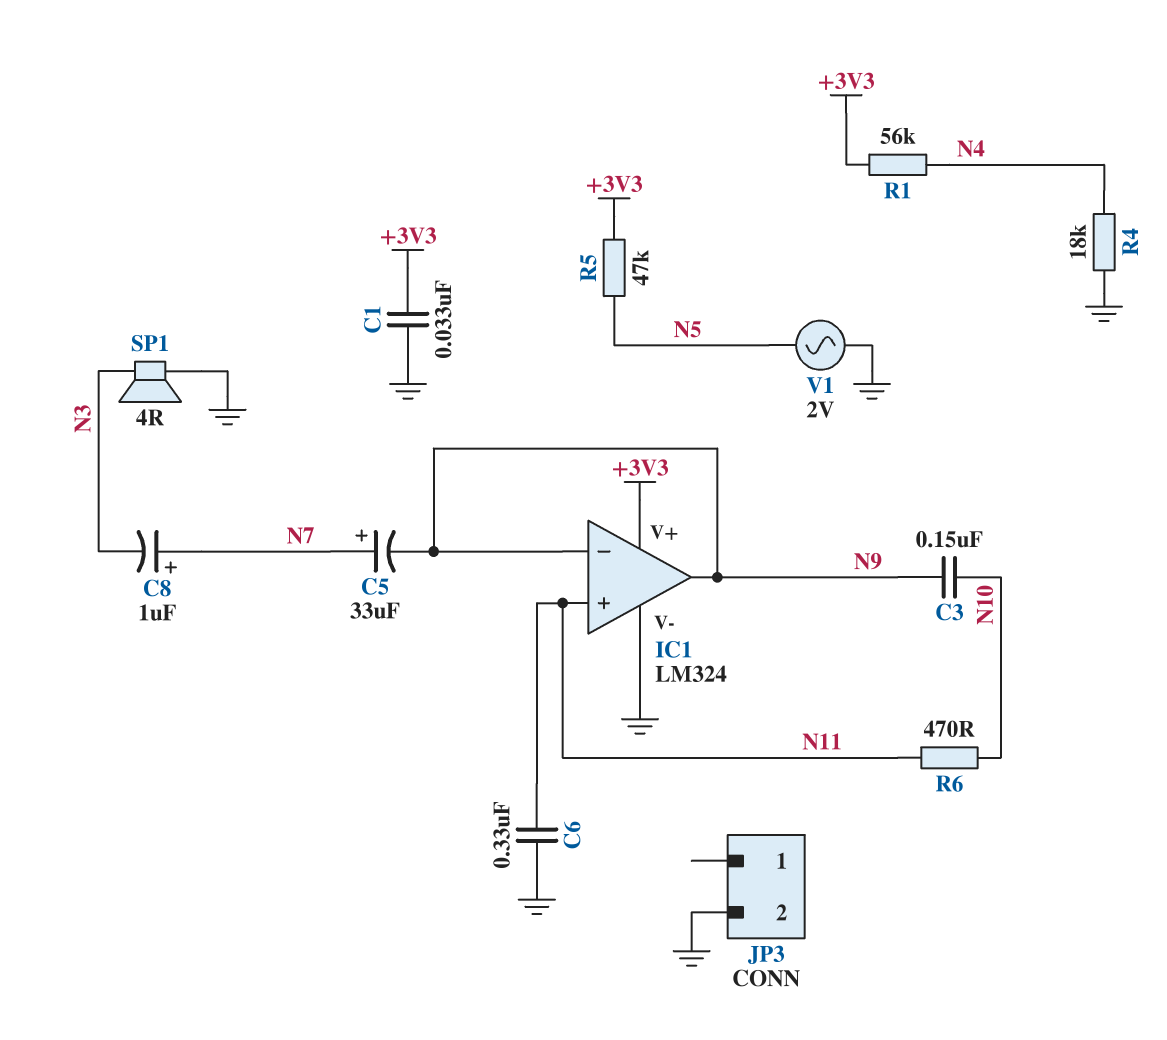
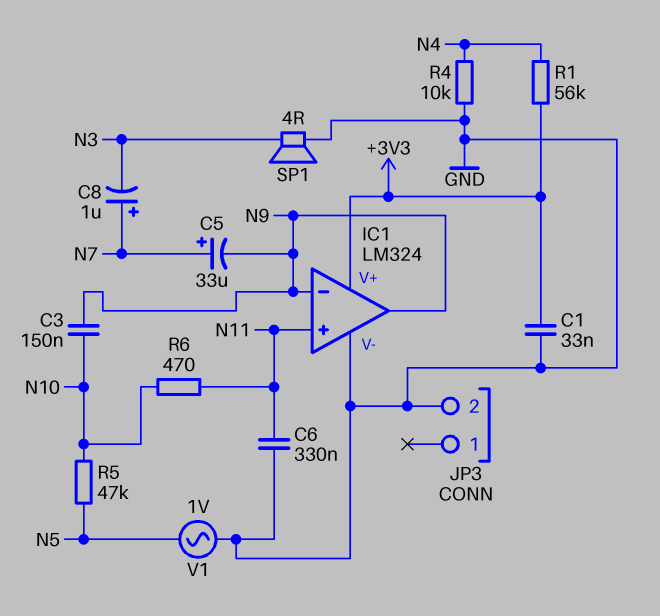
R4: 18k (GND, N4) -> 10k (GND, N4)
R5: 47k (+3V3, N5) -> 47k (N5, N10)
V1: AC 2V (GND, N5) -> AC 1V (GND, N5)

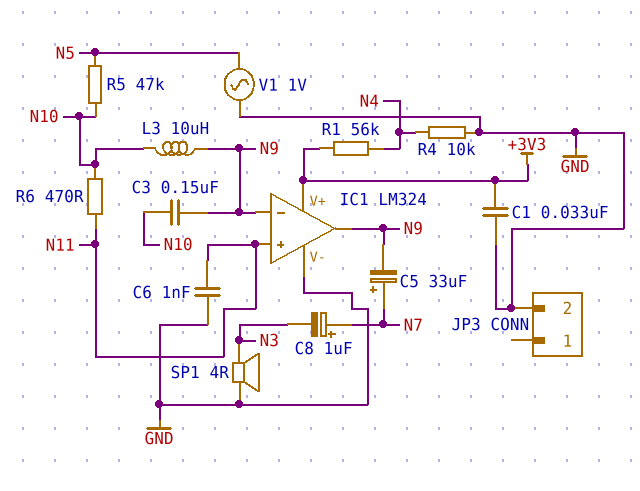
C6: 330nF (GND, N11) -> 1nF (GND, N11)
L3: none -> 10uH (N9, N10)

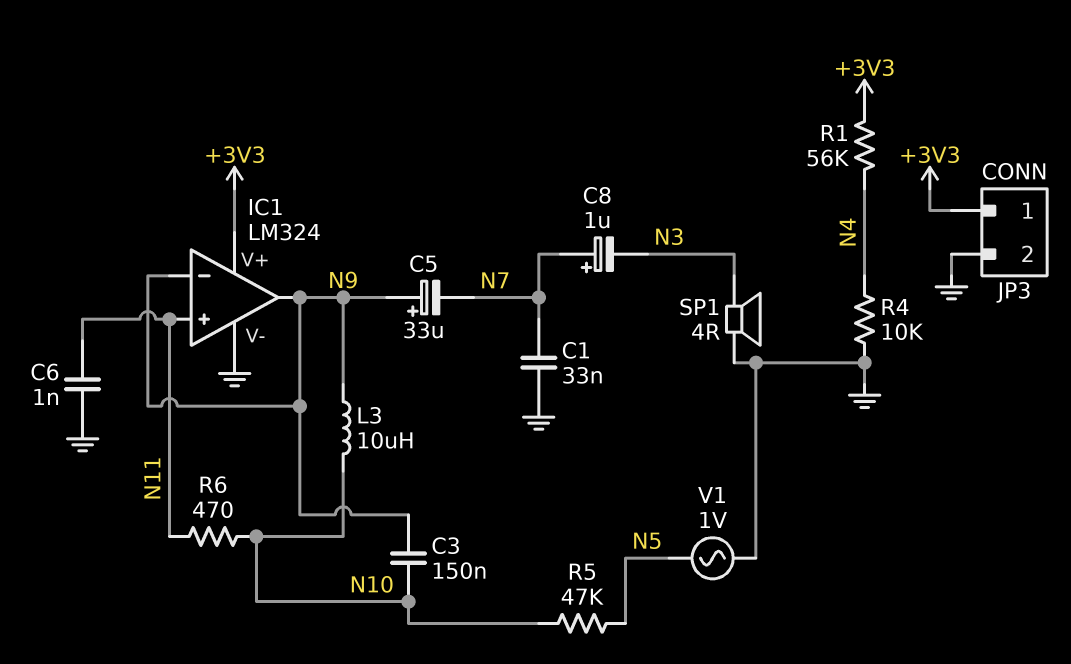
C1: 33nF (+3V3, GND) -> 33nF (GND, N7)
C5: 33uF (plus N7, minus N9) -> 33uF (plus N9, minus N7)
JP3 pin 1: none -> +3V3

